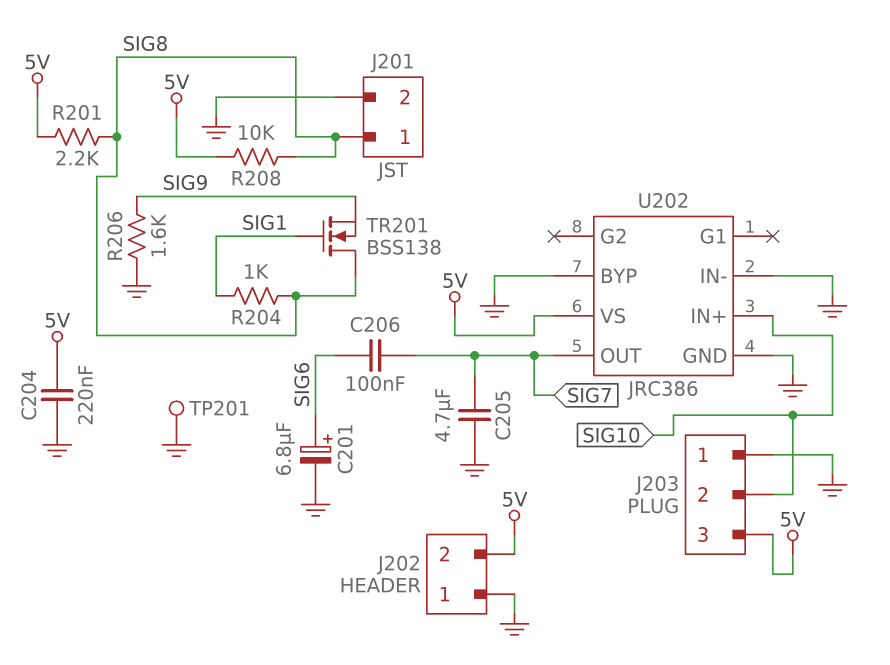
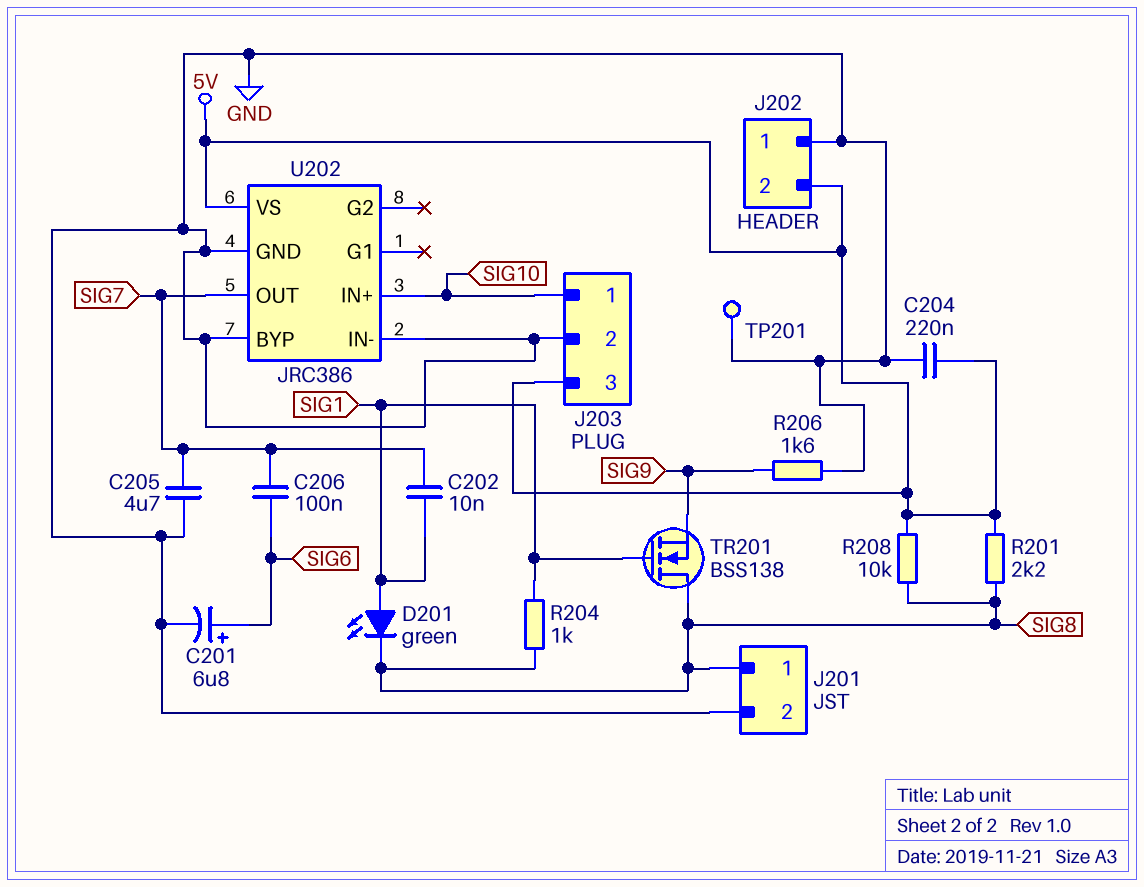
C202: none -> 10nF (SIG1, SIG7)
D201: none -> LED green (A SIG1, K SIG8)
J203 pin 1: GND -> SIG10
J203 pin 2: SIG10 -> GND

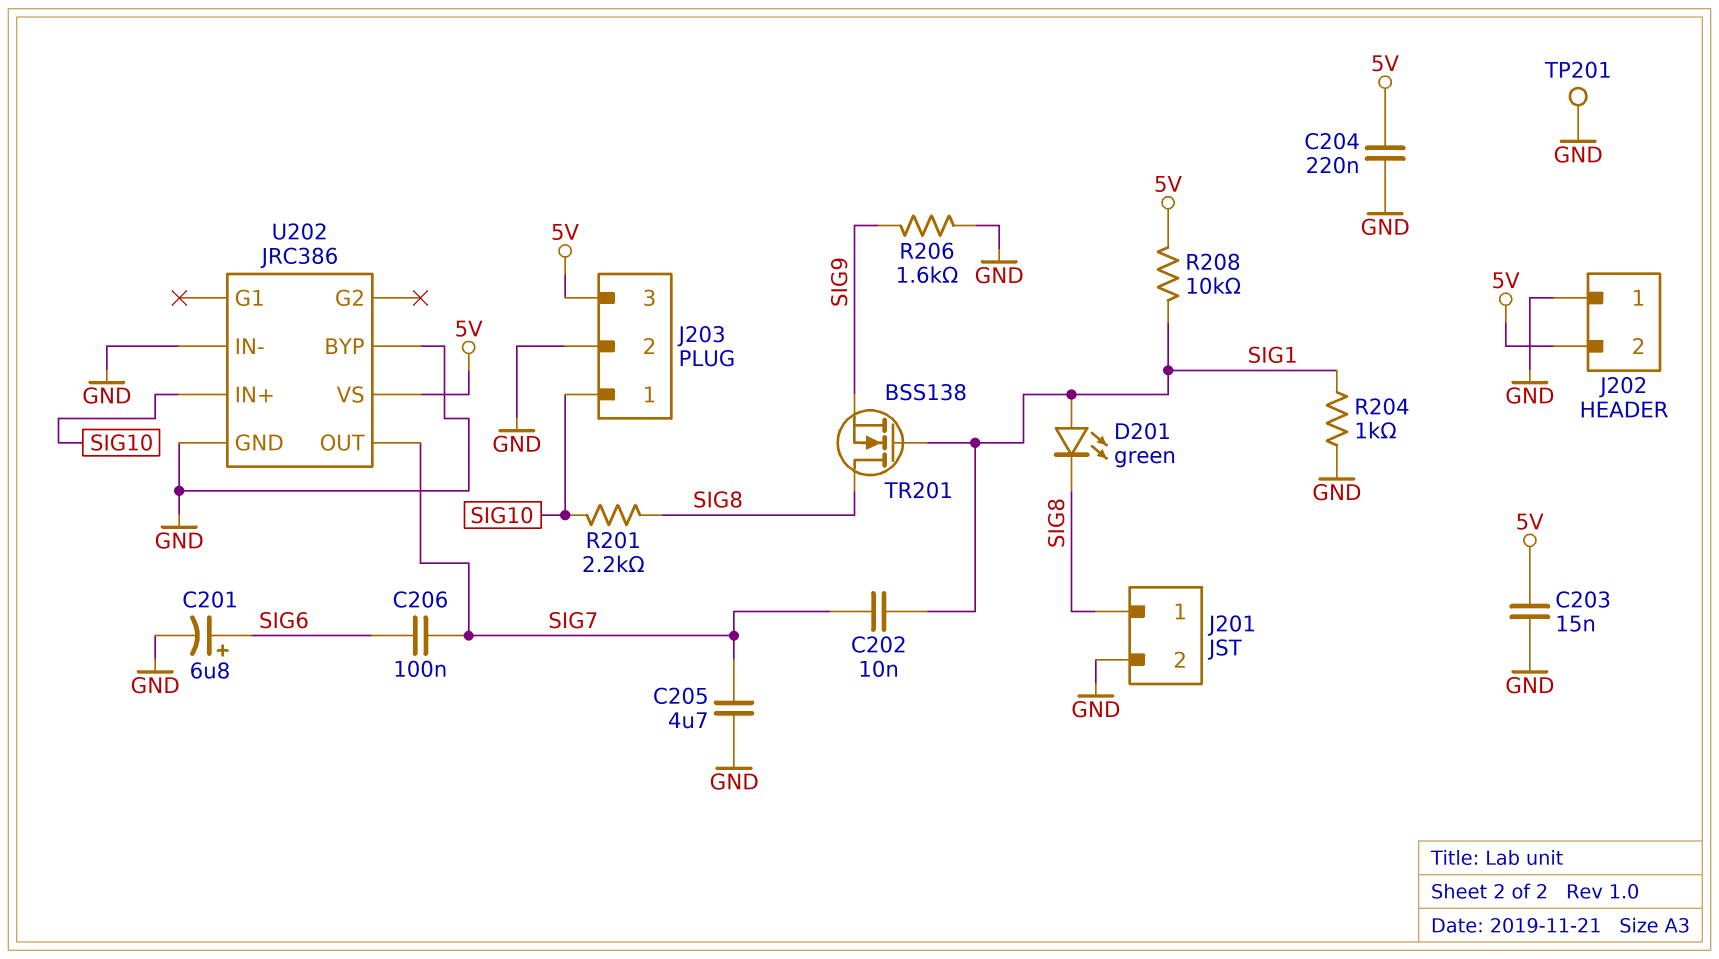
C203: none -> 15nF (5V, GND)
R201: 2.2k (5V, SIG8) -> 2.2k (SIG8, SIG10)
R204: 1k (SIG1, SIG8) -> 1k (GND, SIG1)
R208: 10k (5V, SIG8) -> 10k (5V, SIG1)

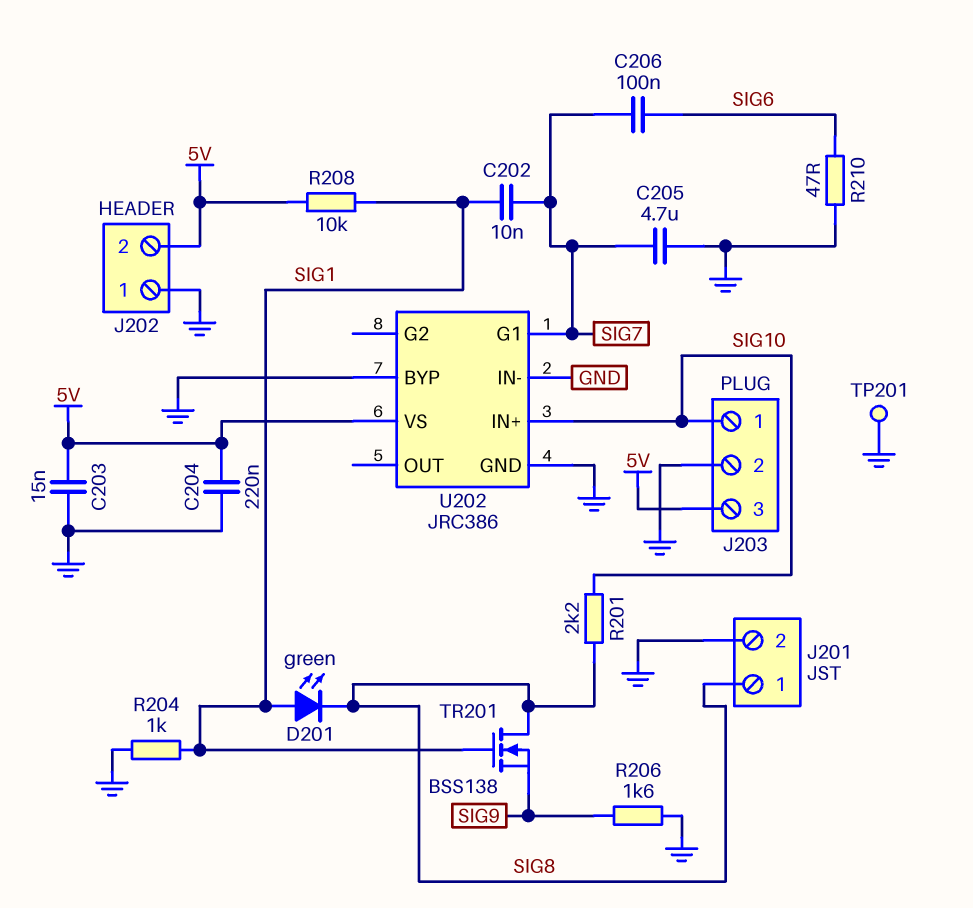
C201: 6.8uF (plus SIG6, minus GND) -> none
R210: none -> 47 (GND, SIG6)
U202 pin G1: none -> SIG7
U202 pin OUT: SIG7 -> none

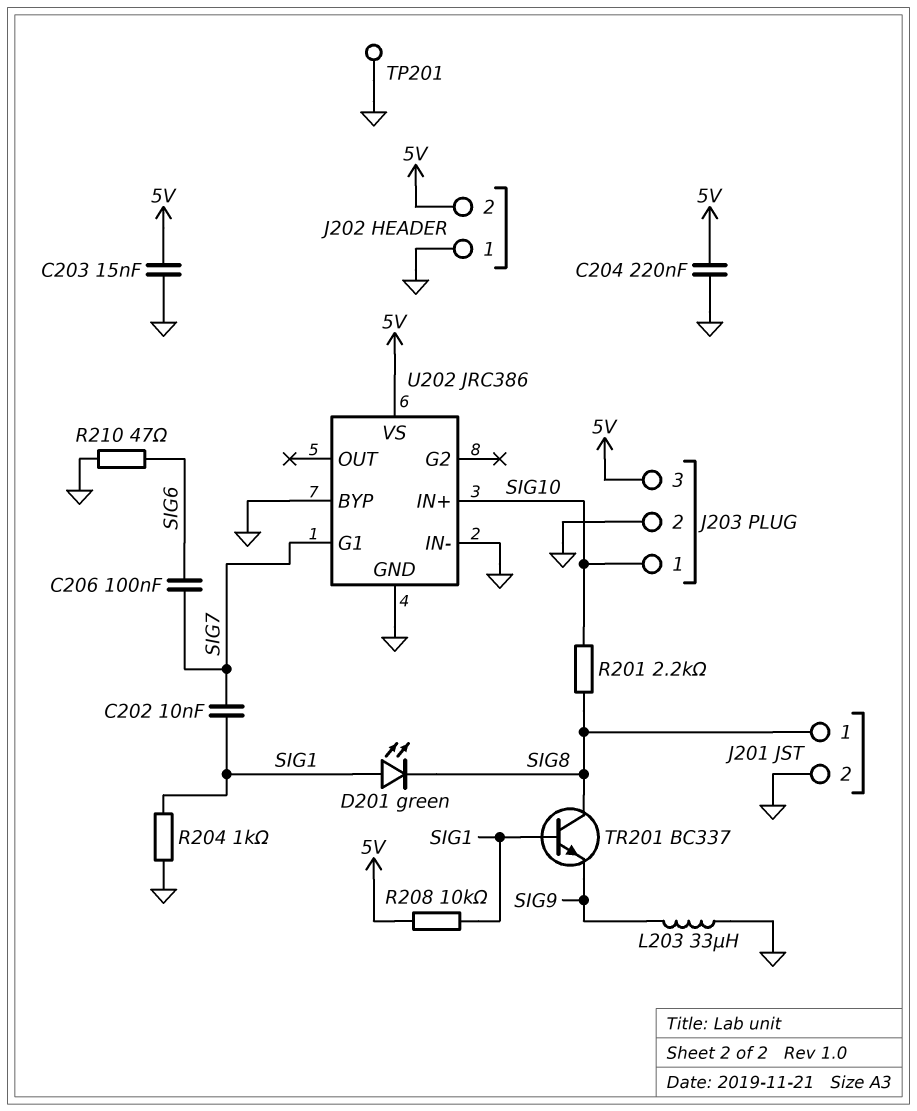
C205: 4.7uF (GND, SIG7) -> none
L203: none -> 33uH (GND, SIG9)
R206: 1.6k (GND, SIG9) -> none
TR201: NMOS BSS138 (G SIG1, D SIG8, S SIG9) -> NPN BC337 (B SIG1, C SIG8, E SIG9)

